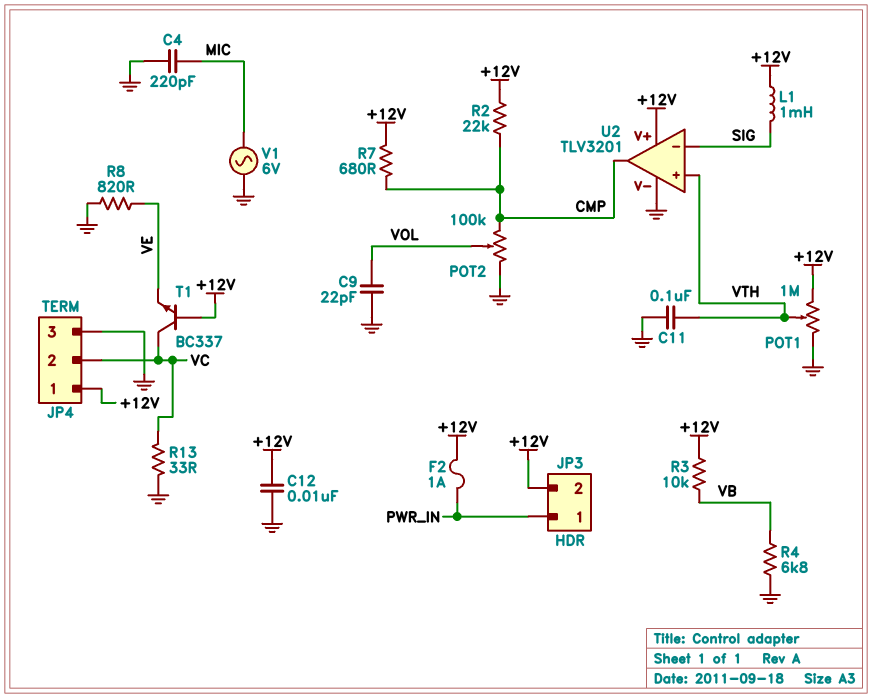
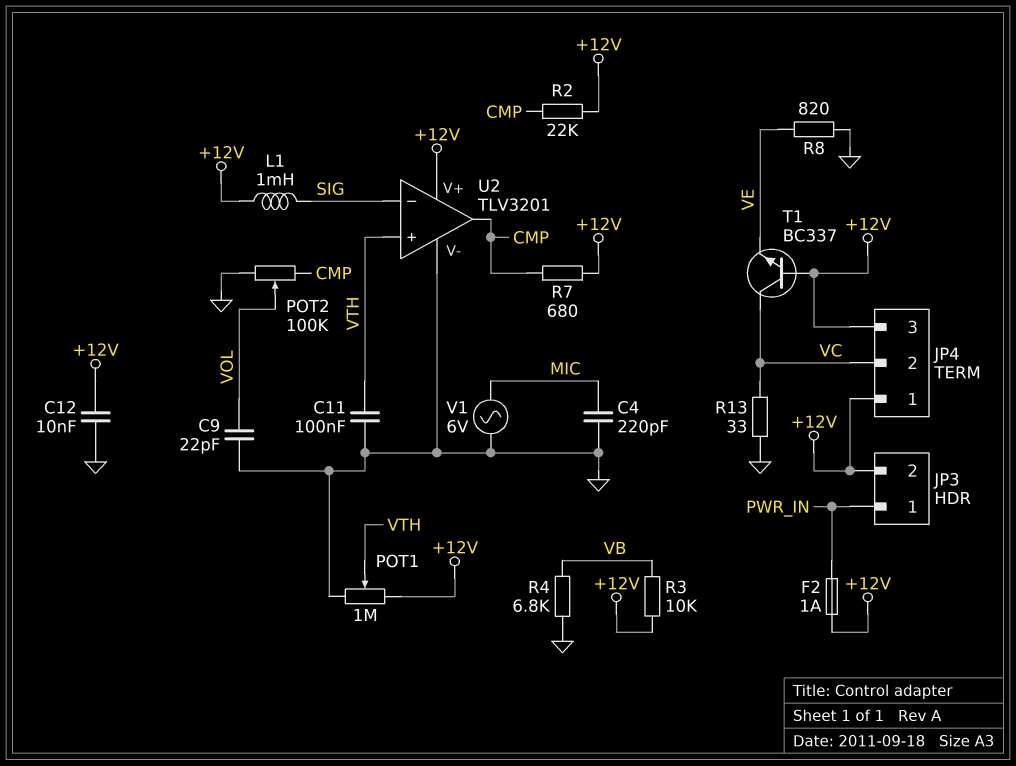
JP4 pin 3: GND -> +12V

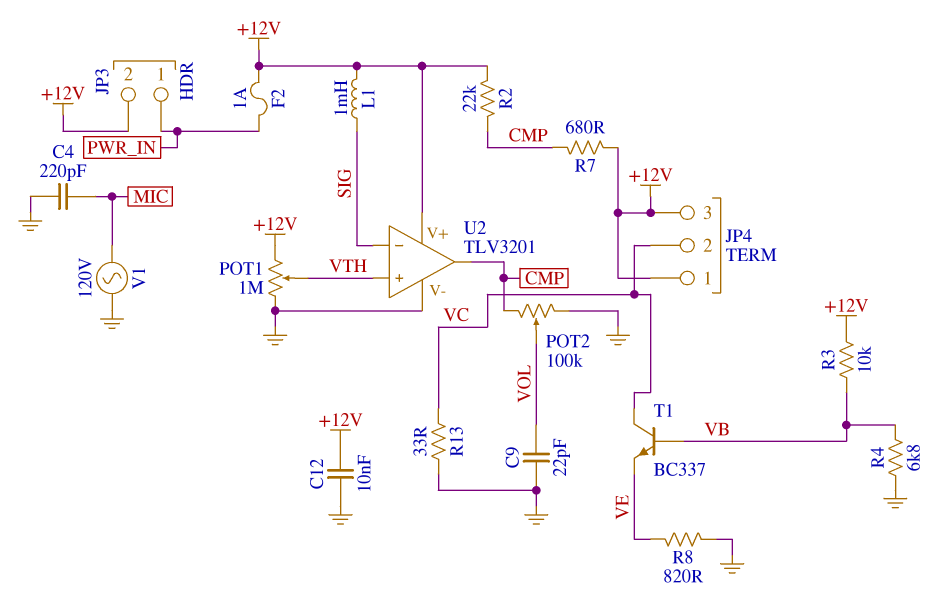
C11: 100nF (GND, VTH) -> none
T1: NPN BC337 (B +12V, C VC, E VE) -> NPN BC337 (B VB, C VC, E VE)
V1: AC 6V (GND, MIC) -> AC 120V (GND, MIC)

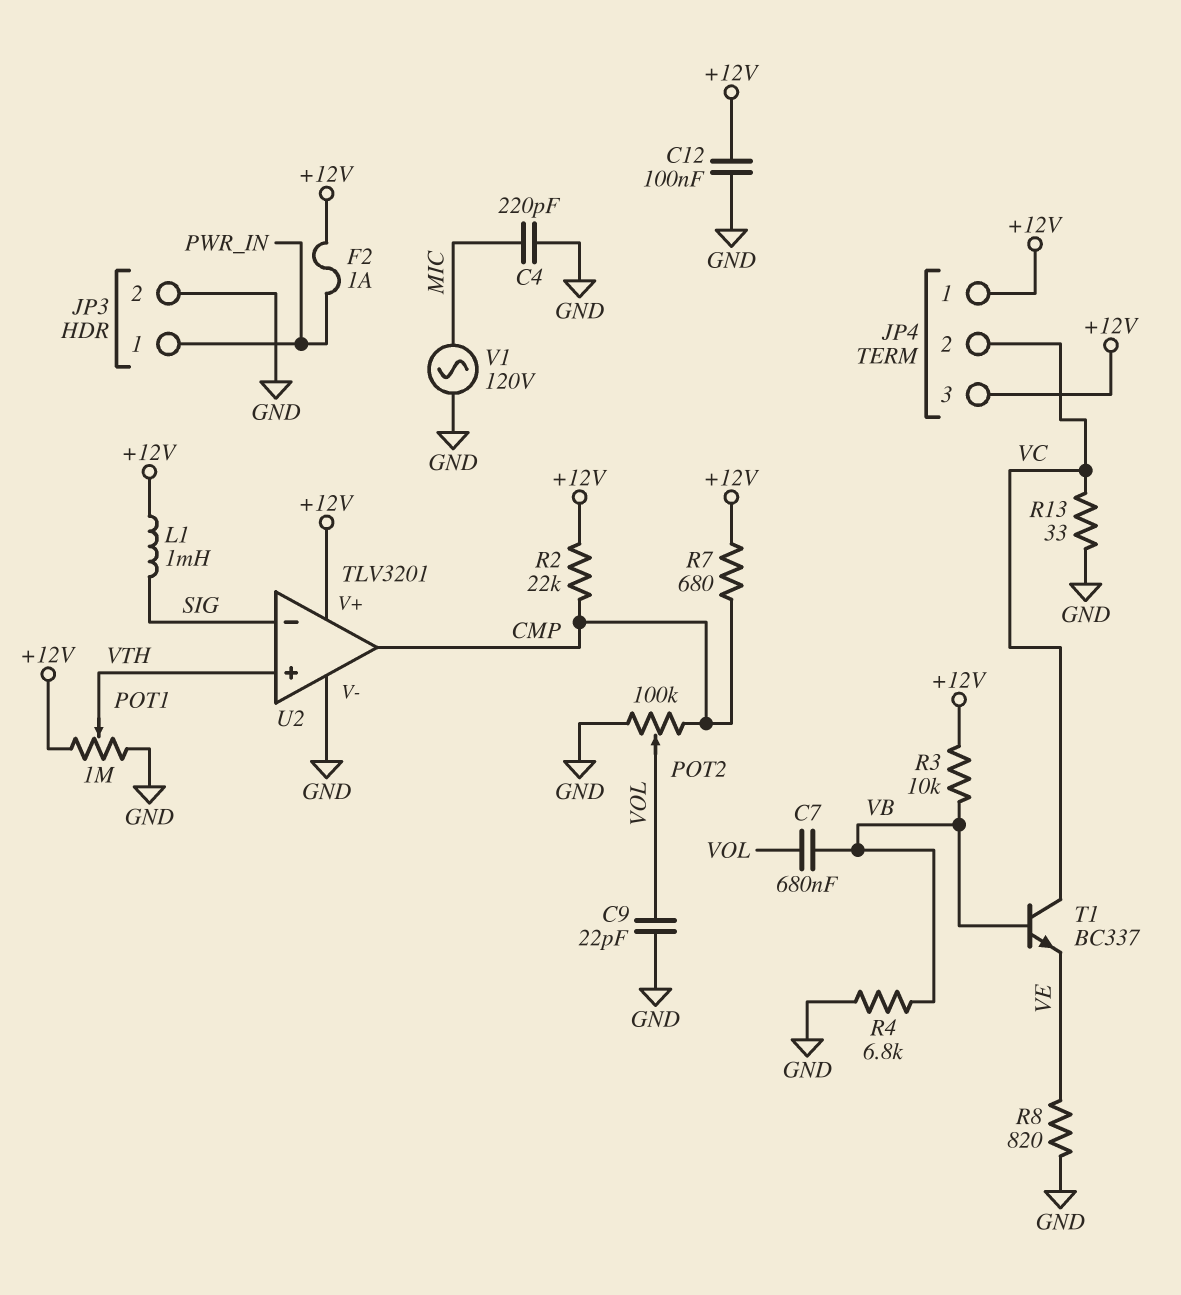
C7: none -> 680nF (VB, VOL)
C12: 10nF (+12V, GND) -> 100nF (+12V, GND)
JP3 pin 2: +12V -> GND

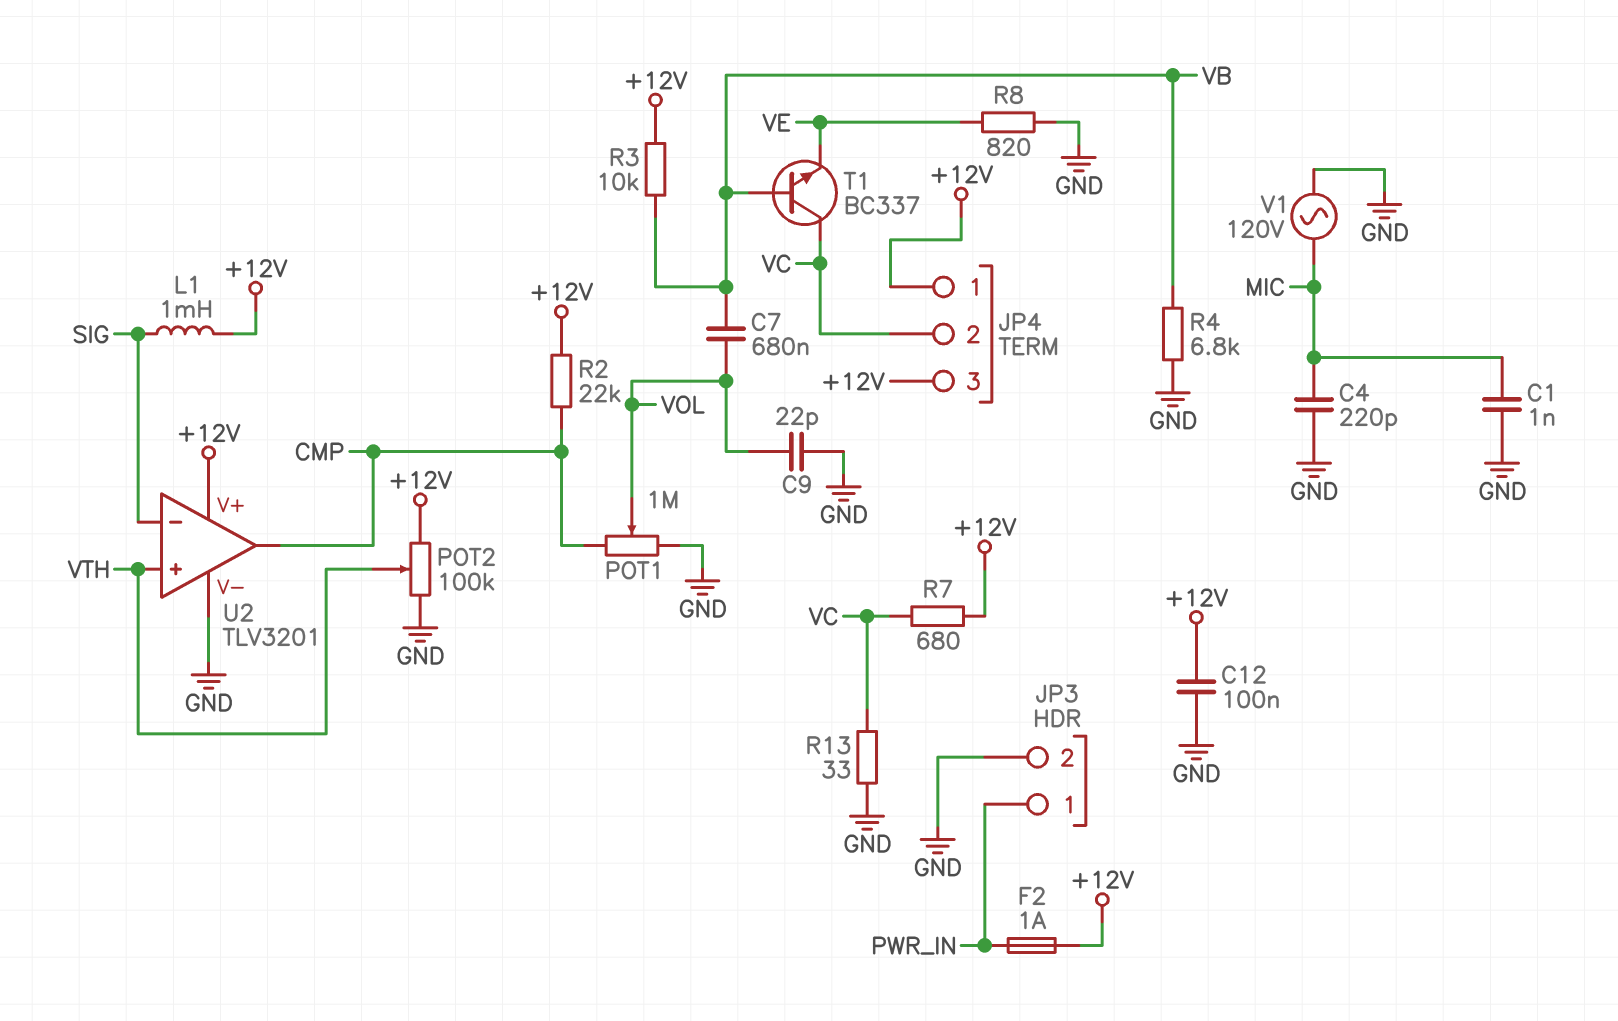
C1: none -> 1nF (GND, MIC)
POT1: 1M (+12V, GND, wiper VTH) -> 1M (CMP, GND, wiper VOL)
POT2: 100k (CMP, GND, wiper VOL) -> 100k (+12V, GND, wiper VTH)
R7: 680 (+12V, CMP) -> 680 (+12V, VC)

